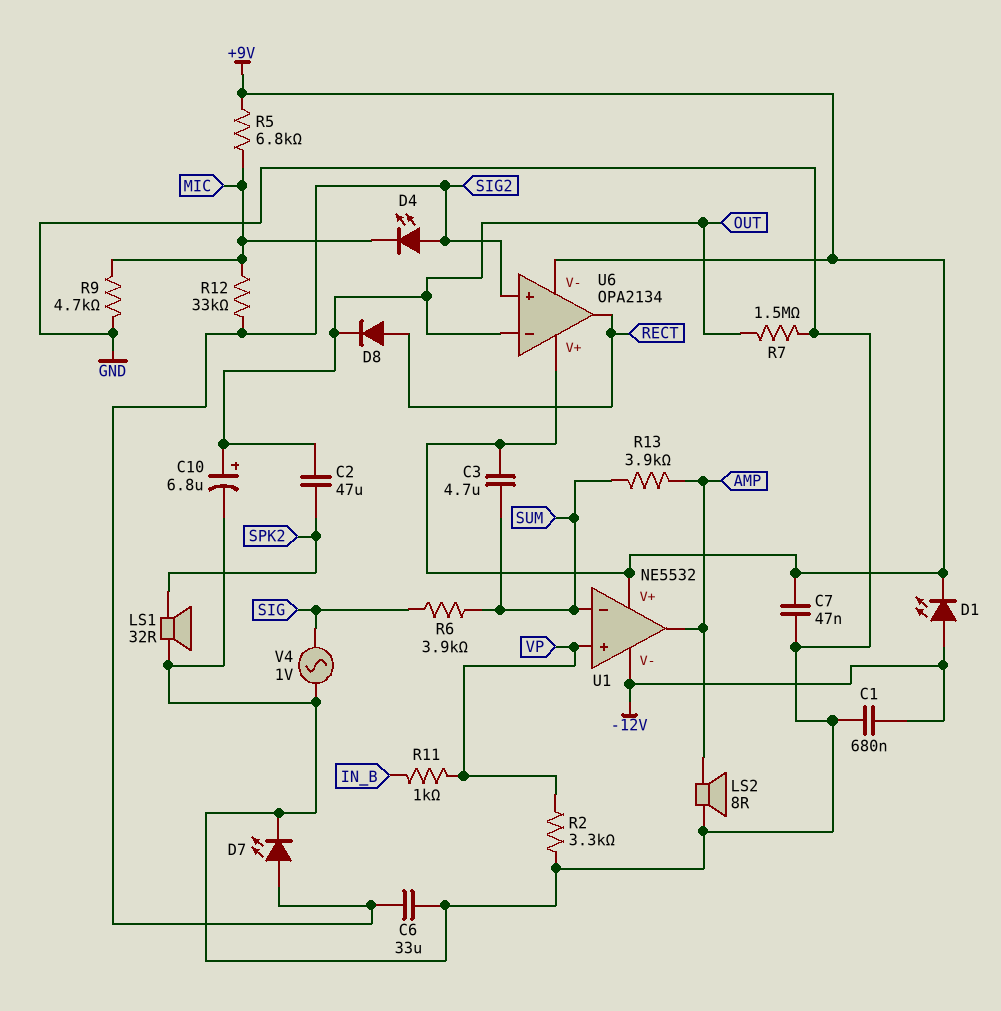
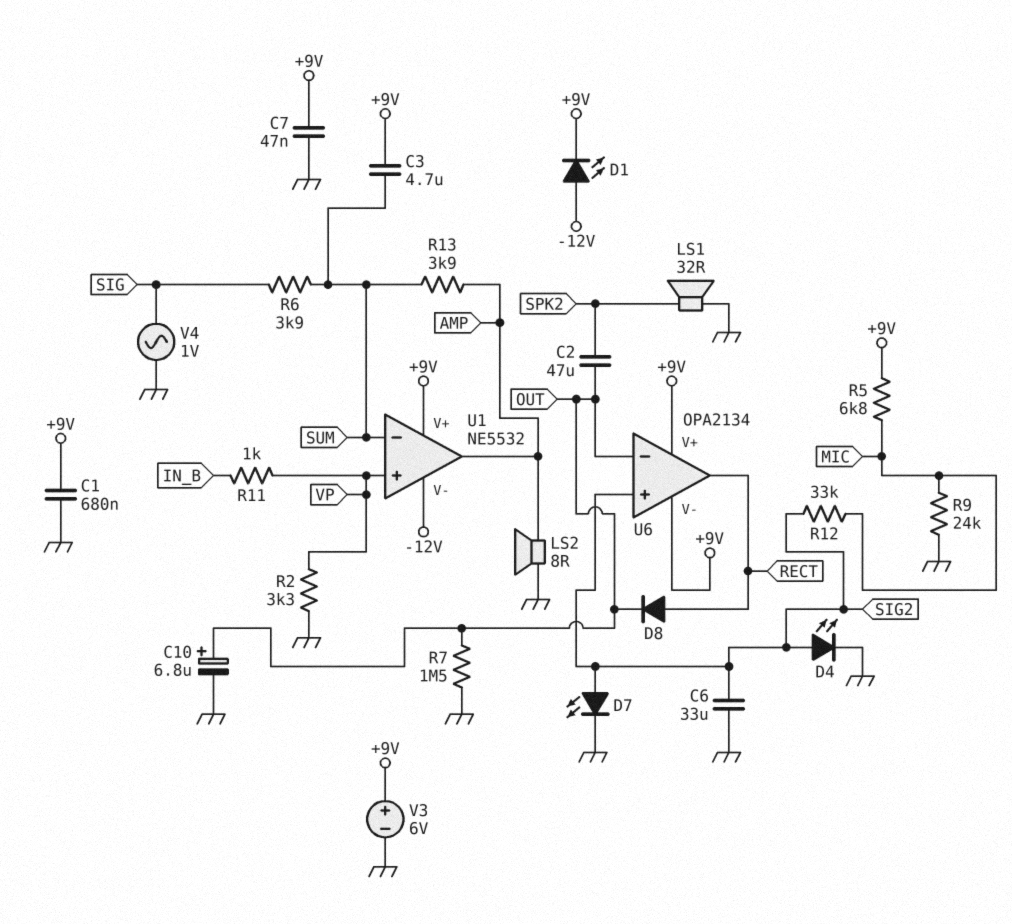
C1: 680nF (-12V, GND) -> 680nF (+9V, GND)
D4: LED (A SIG2, K MIC) -> LED (A SIG2, K GND)
R9: 4.7k (GND, MIC) -> 24k (GND, MIC)
V3: none -> 6V (plus +9V, minus GND)

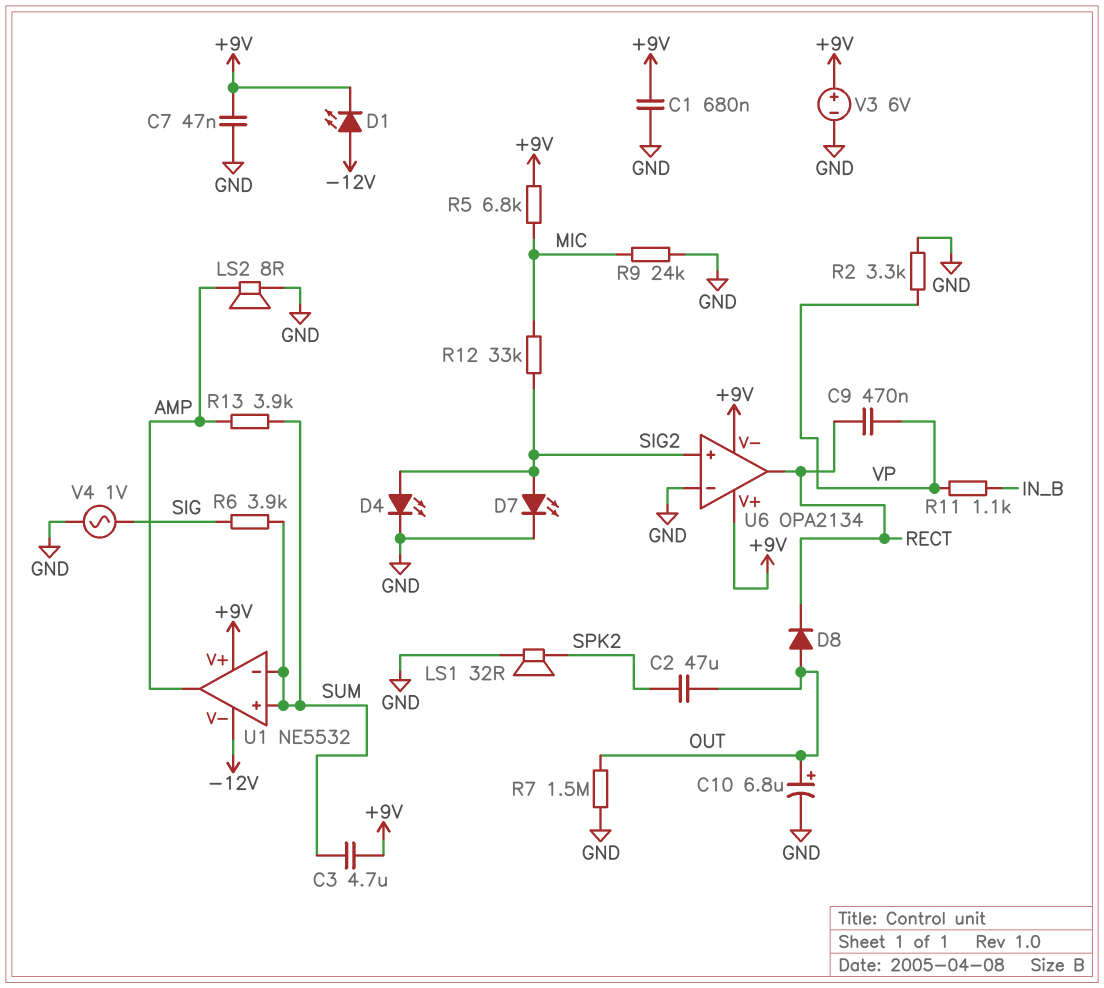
C6: 33uF (GND, SIG2) -> none
C9: none -> 470nF (RECT, VP)
D8: diode (A RECT, K OUT) -> diode (A OUT, K RECT)
R11: 1k (IN_B, VP) -> 1.1k (IN_B, VP)
U1 pin in+: VP -> SUM
U6 pin in-: OUT -> GND

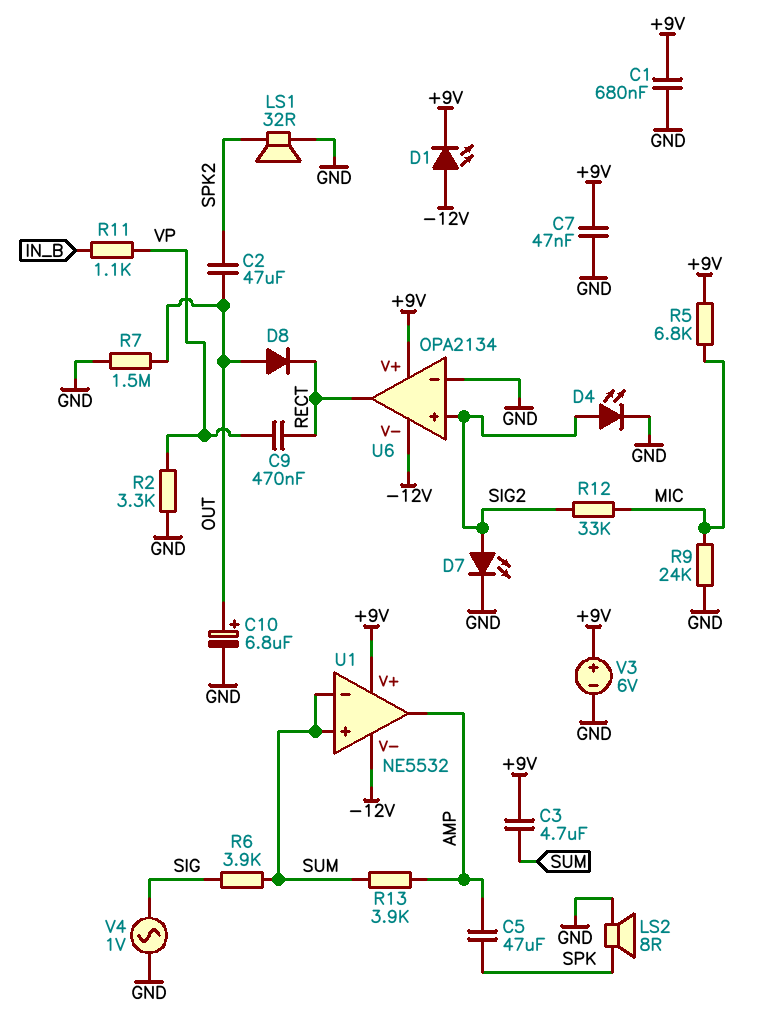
C5: none -> 47uF (AMP, SPK)
LS2: speaker 8R (AMP, GND) -> speaker 8R (GND, SPK)
U6 pin V-: +9V -> -12V

